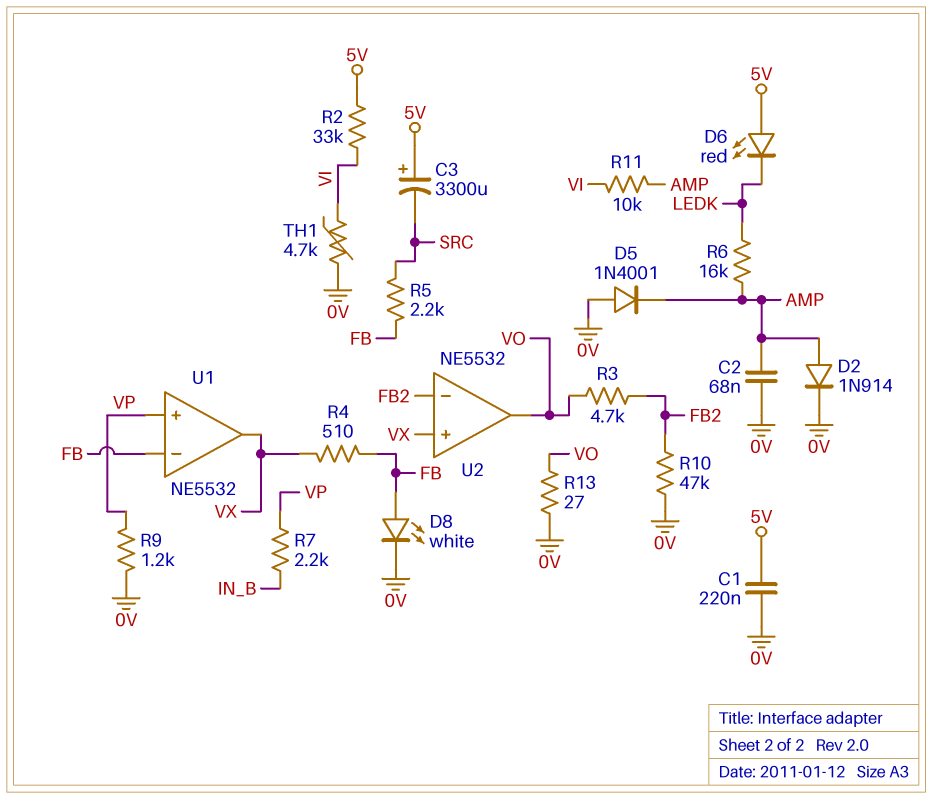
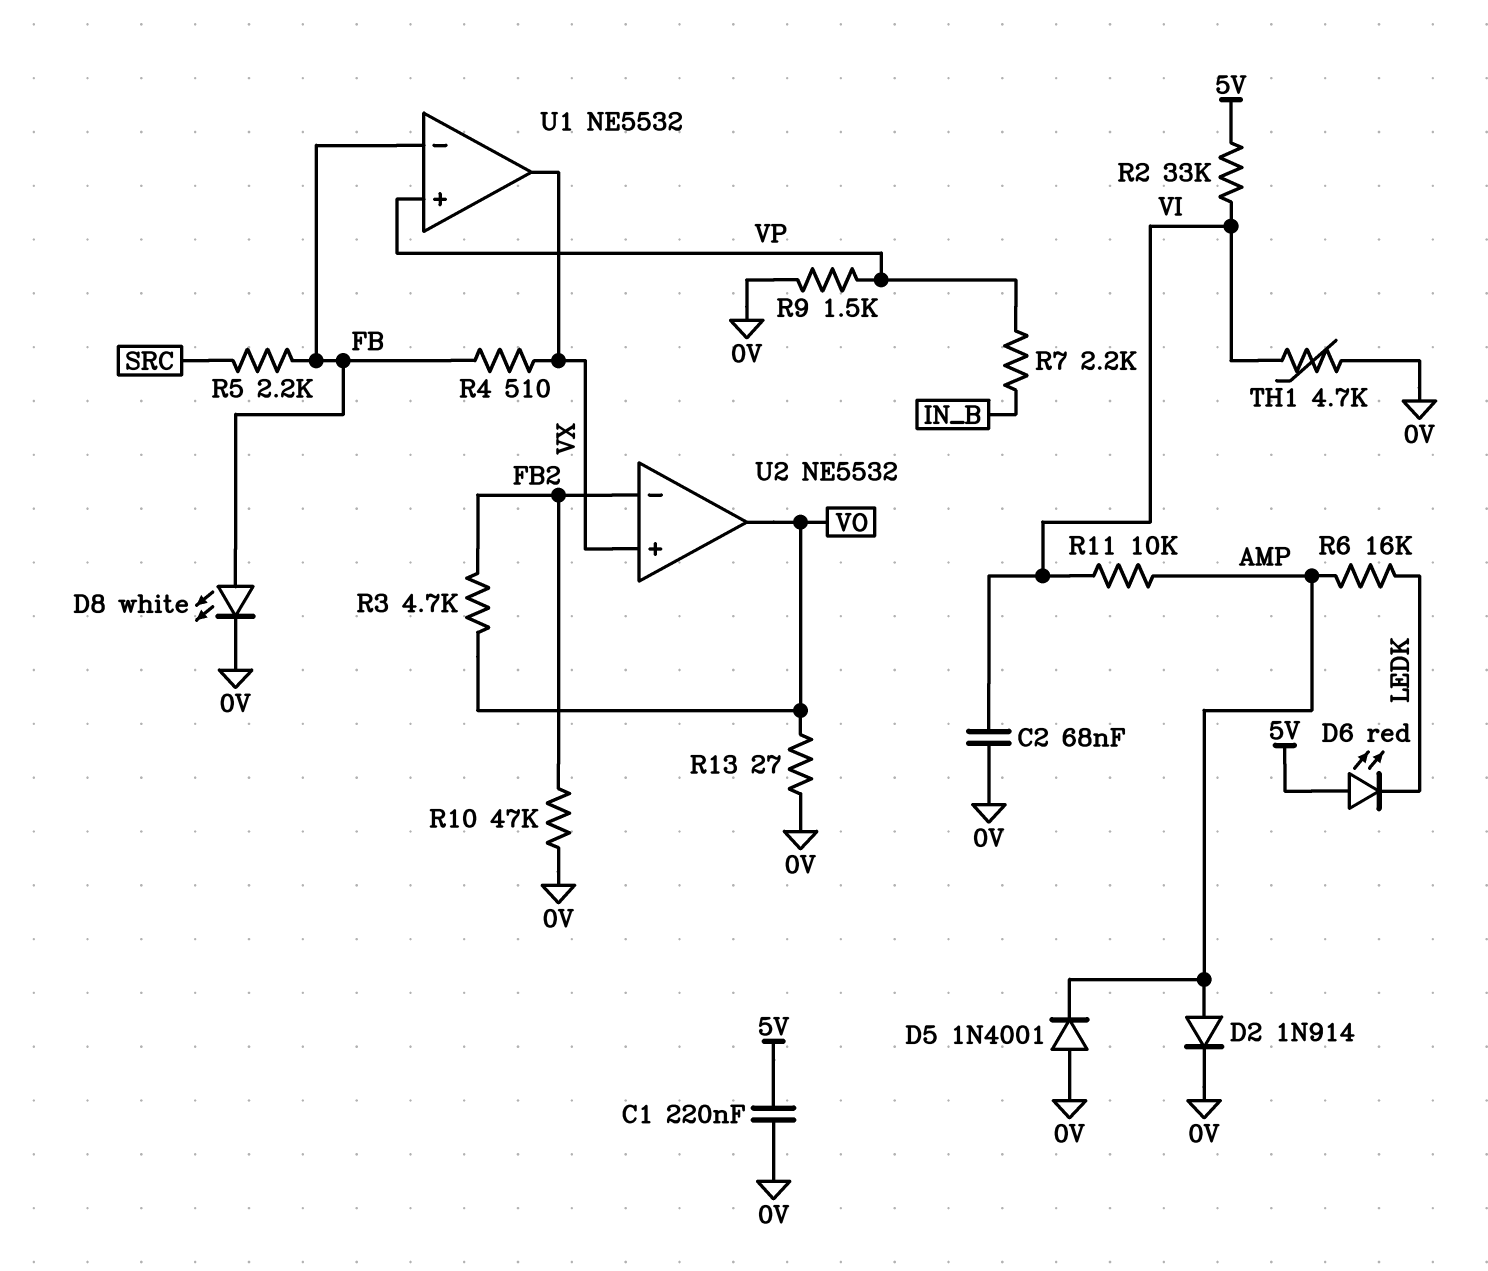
C2: 68nF (0V, AMP) -> 68nF (0V, VI)
C3: 3300uF (plus 5V, minus SRC) -> none
R9: 1.2k (0V, VP) -> 1.5k (0V, VP)

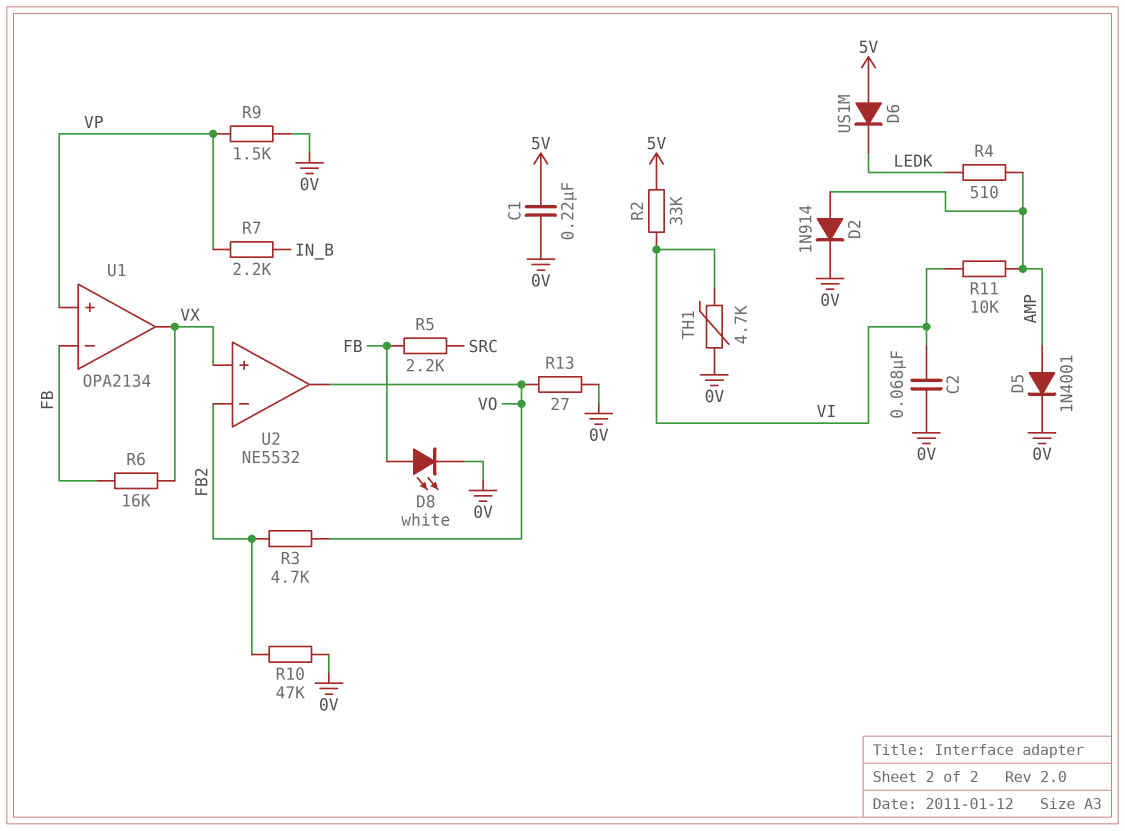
D5: diode 1N4001 (A 0V, K AMP) -> diode 1N4001 (A AMP, K 0V)
D6: LED red (A 5V, K LEDK) -> diode US1M (A 5V, K LEDK)
R4: 510 (FB, VX) -> 510 (AMP, LEDK)
R6: 16k (AMP, LEDK) -> 16k (FB, VX)
U1: NE5532 -> OPA2134

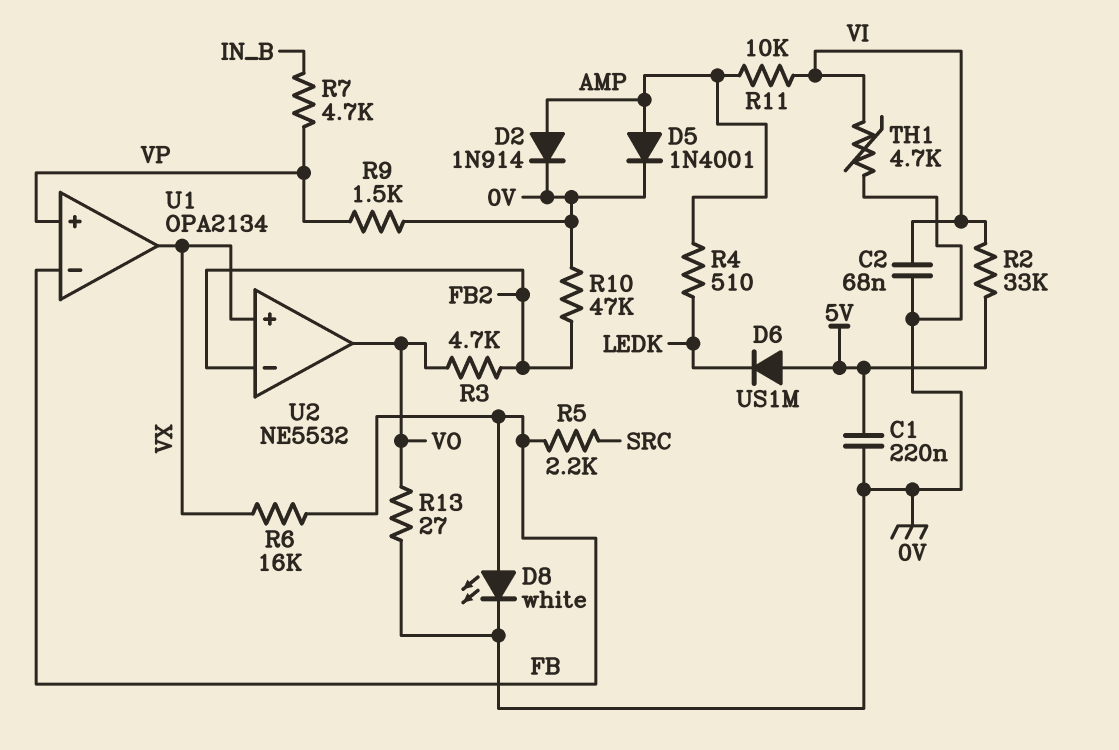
R7: 2.2k (IN_B, VP) -> 4.7k (IN_B, VP)

